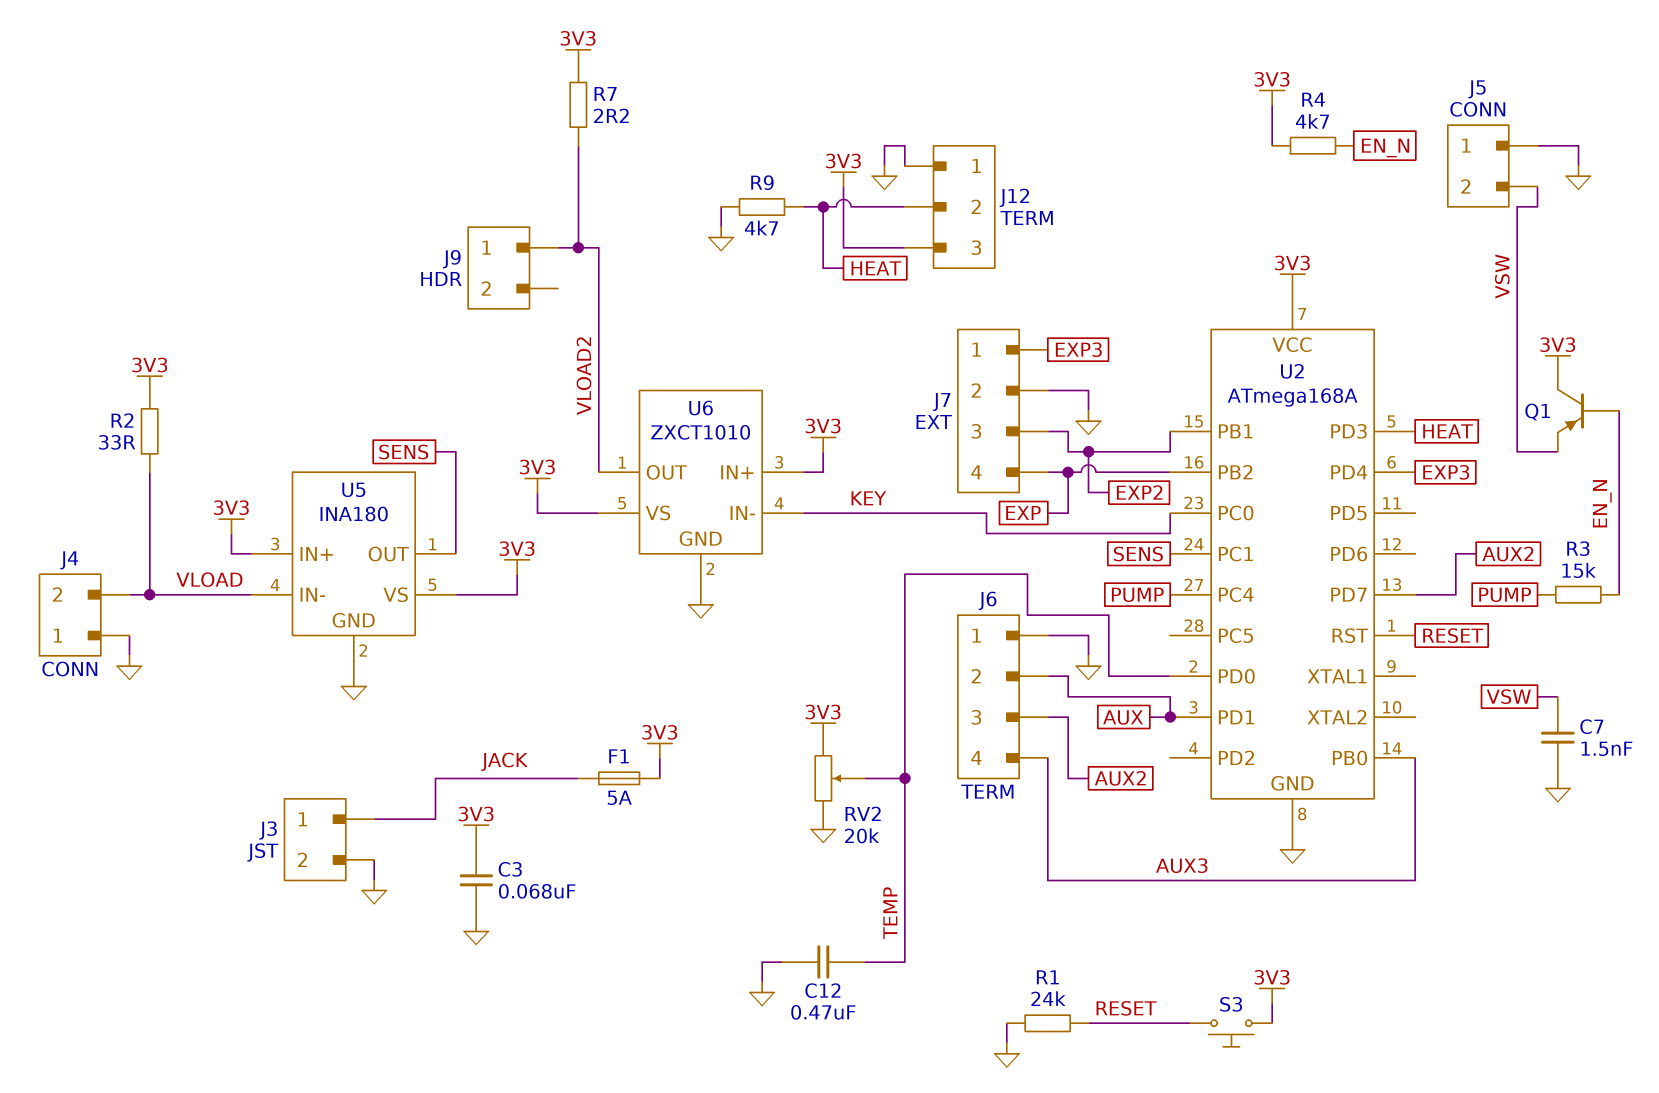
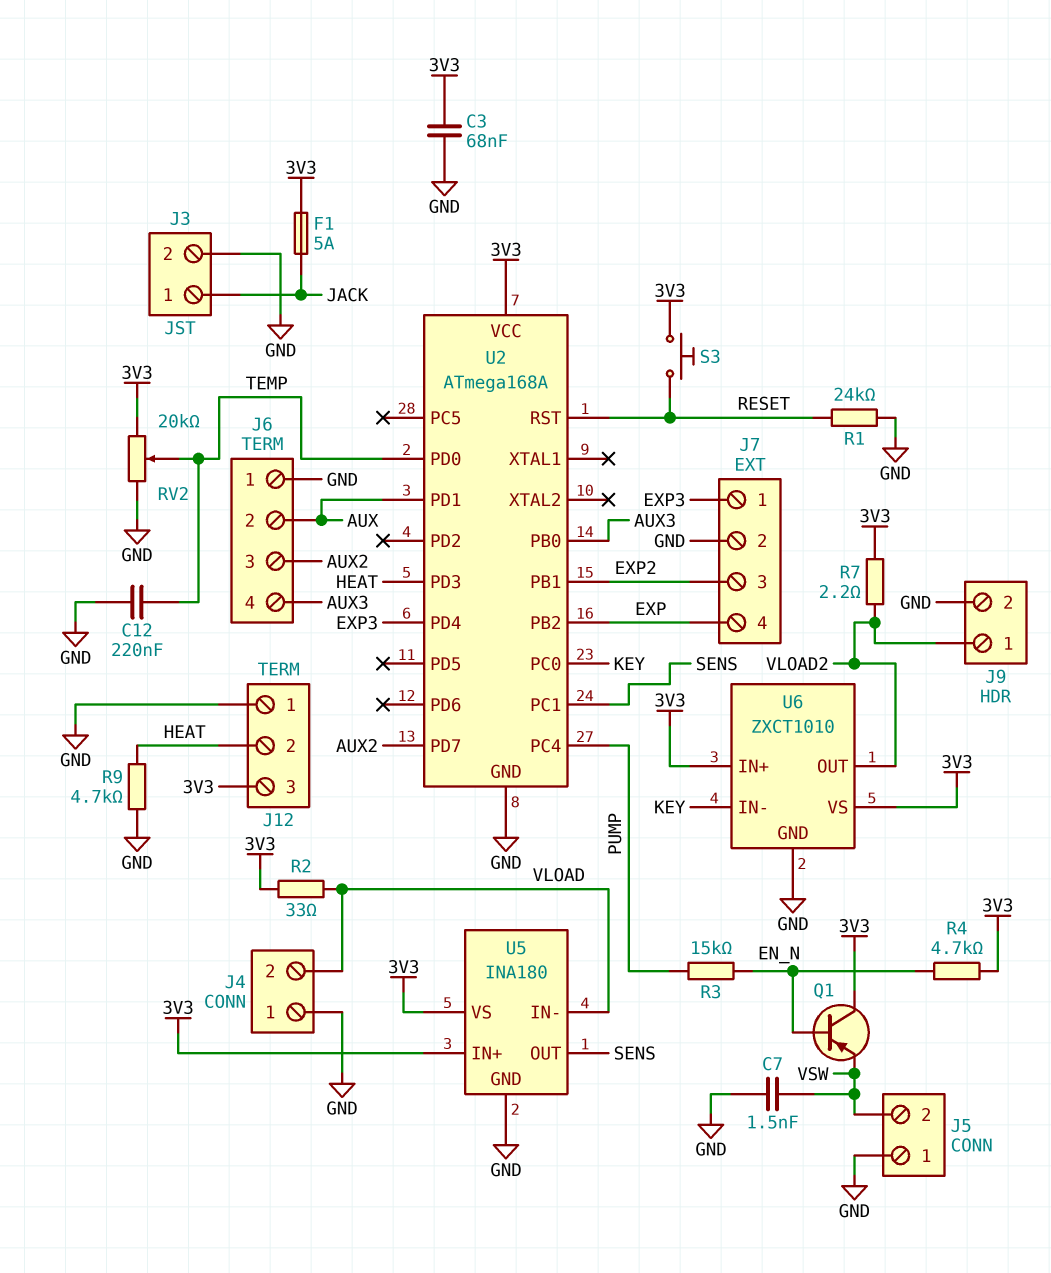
C12: 470nF (GND, TEMP) -> 220nF (GND, TEMP)
J9 pin 2: none -> GND

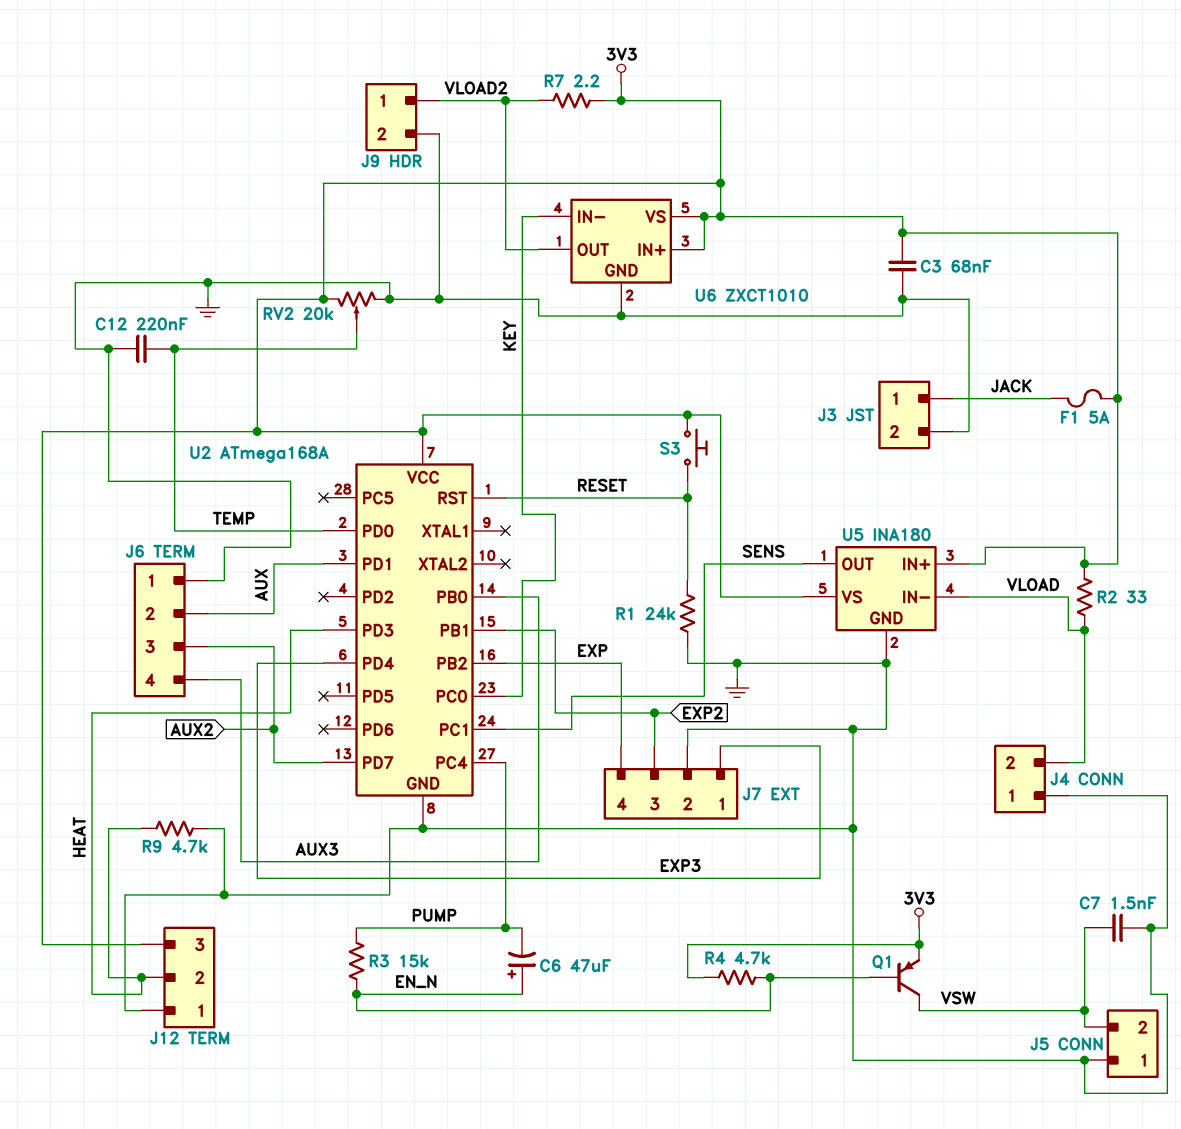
C6: none -> 47uF (plus EN_N, minus PUMP)
Q1: PNP (B EN_N, C 3V3, E VSW) -> PNP (B EN_N, C VSW, E 3V3)

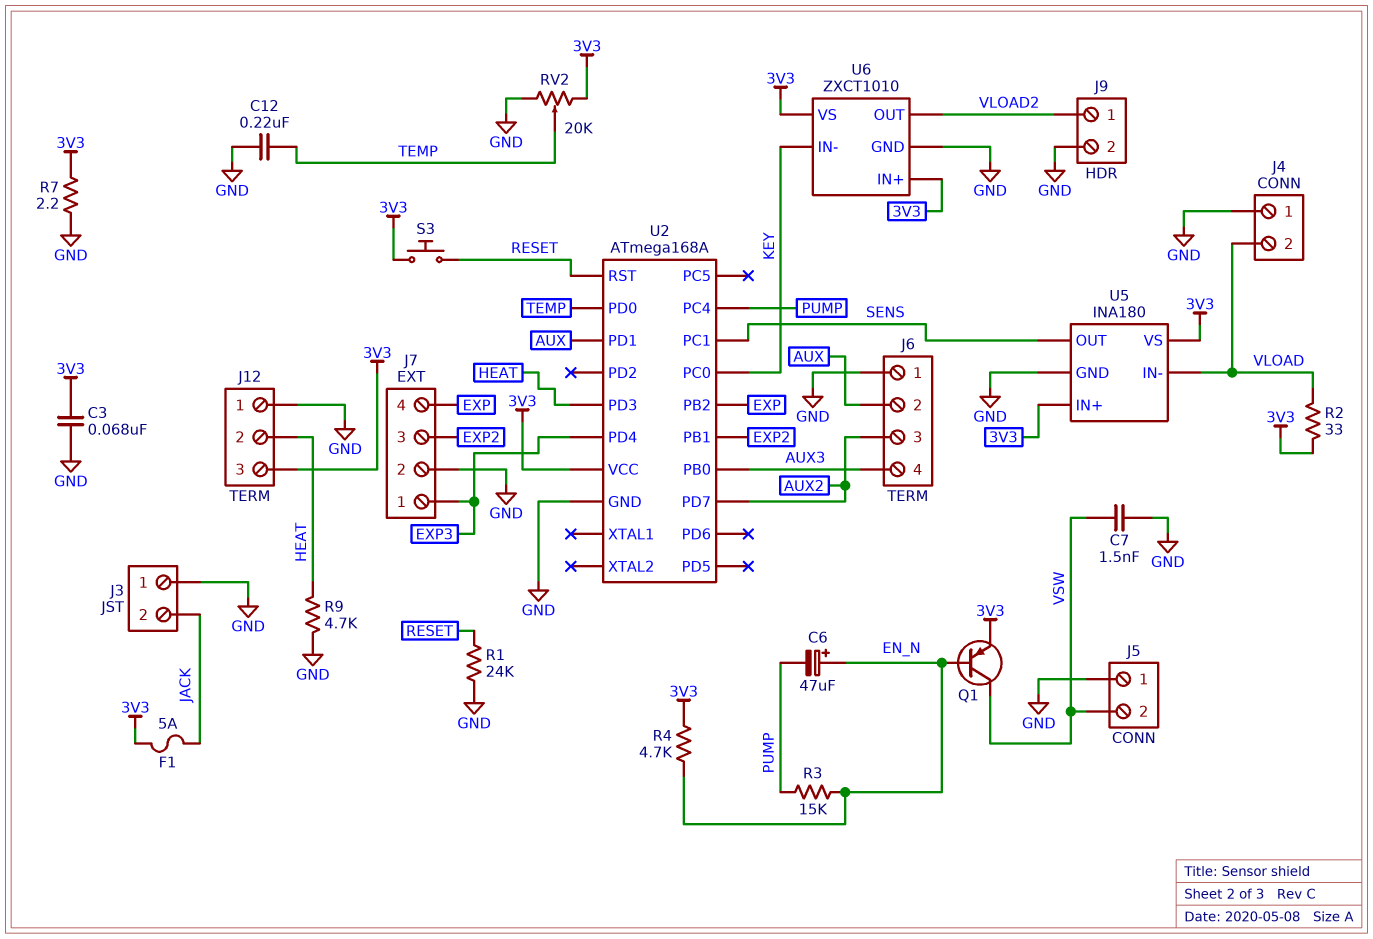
J3 pin 1: JACK -> GND
J3 pin 2: GND -> JACK
R7: 2.2 (3V3, VLOAD2) -> 2.2 (3V3, GND)

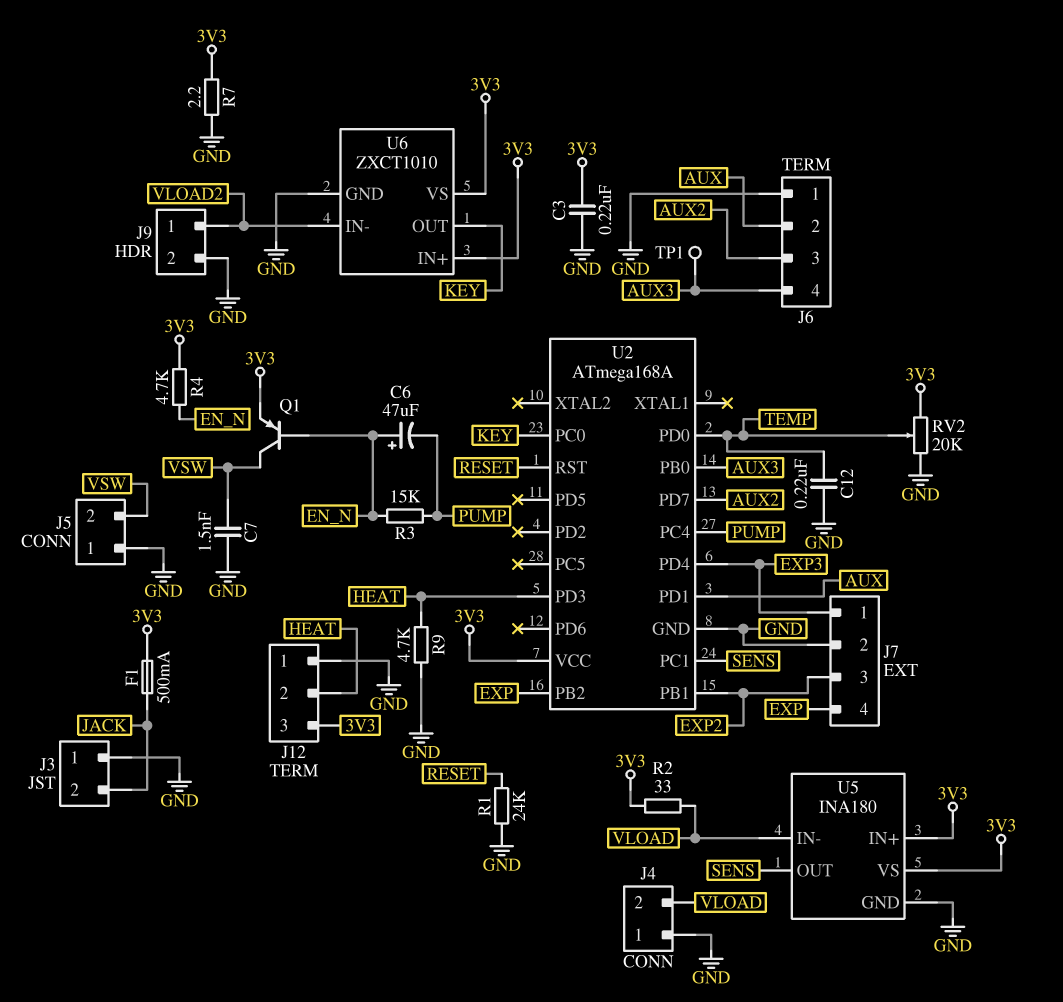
C3: 68nF (3V3, GND) -> 220nF (3V3, GND)
F1: 5A (3V3, JACK) -> 500mA (3V3, JACK)
S3: button (3V3, RESET) -> none
TP1: none -> test point (AUX3)
U6 pin IN-: KEY -> VLOAD2
U6 pin OUT: VLOAD2 -> KEY

